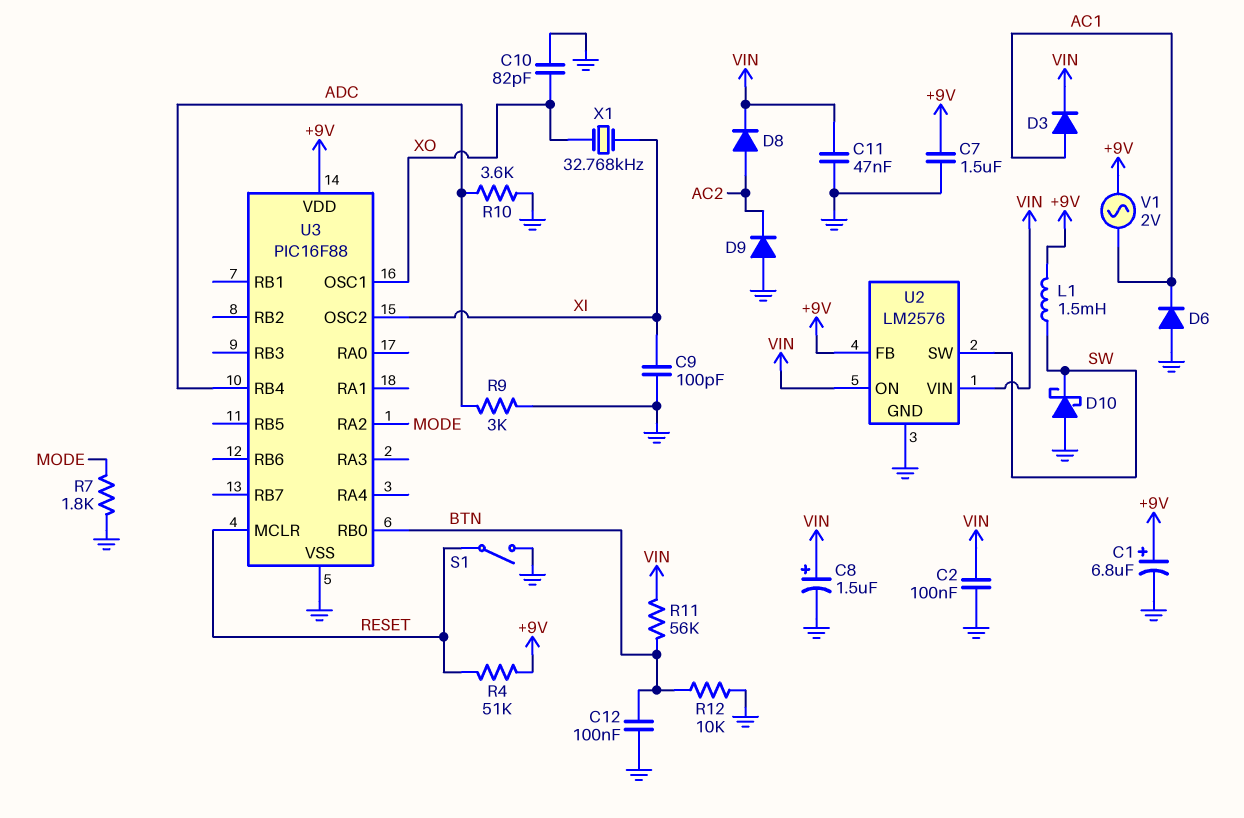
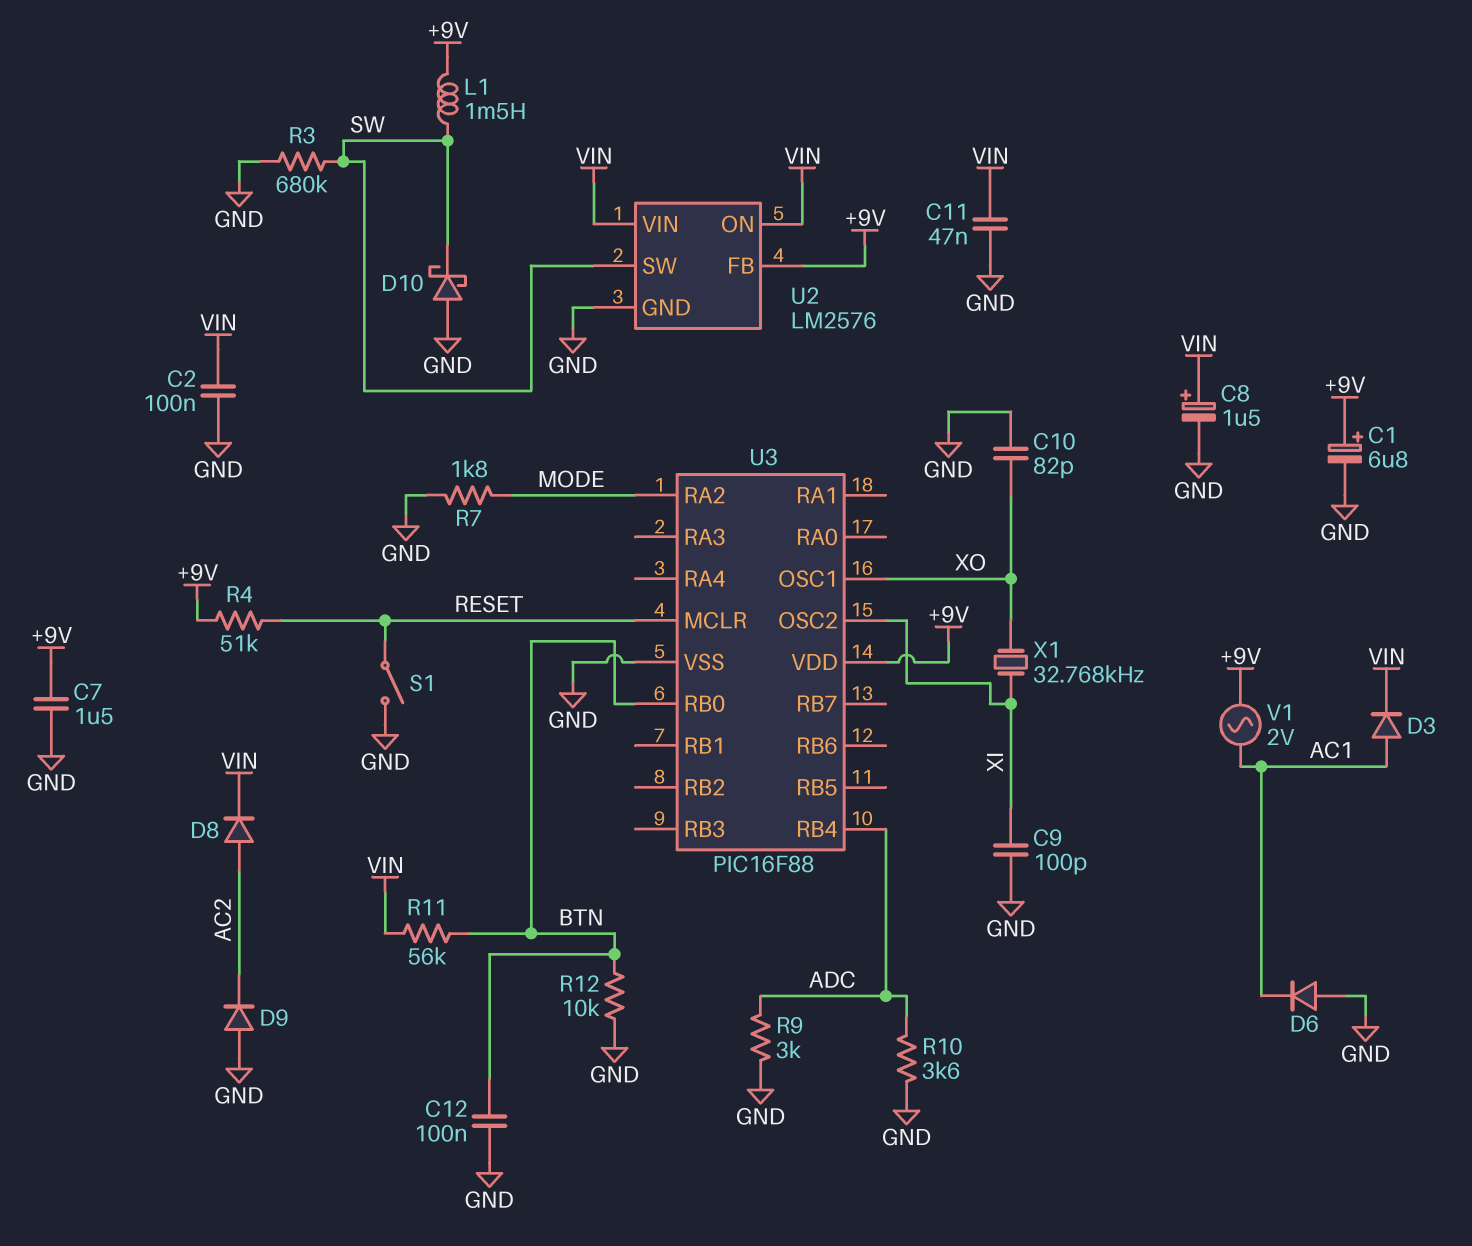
R3: none -> 680k (GND, SW)

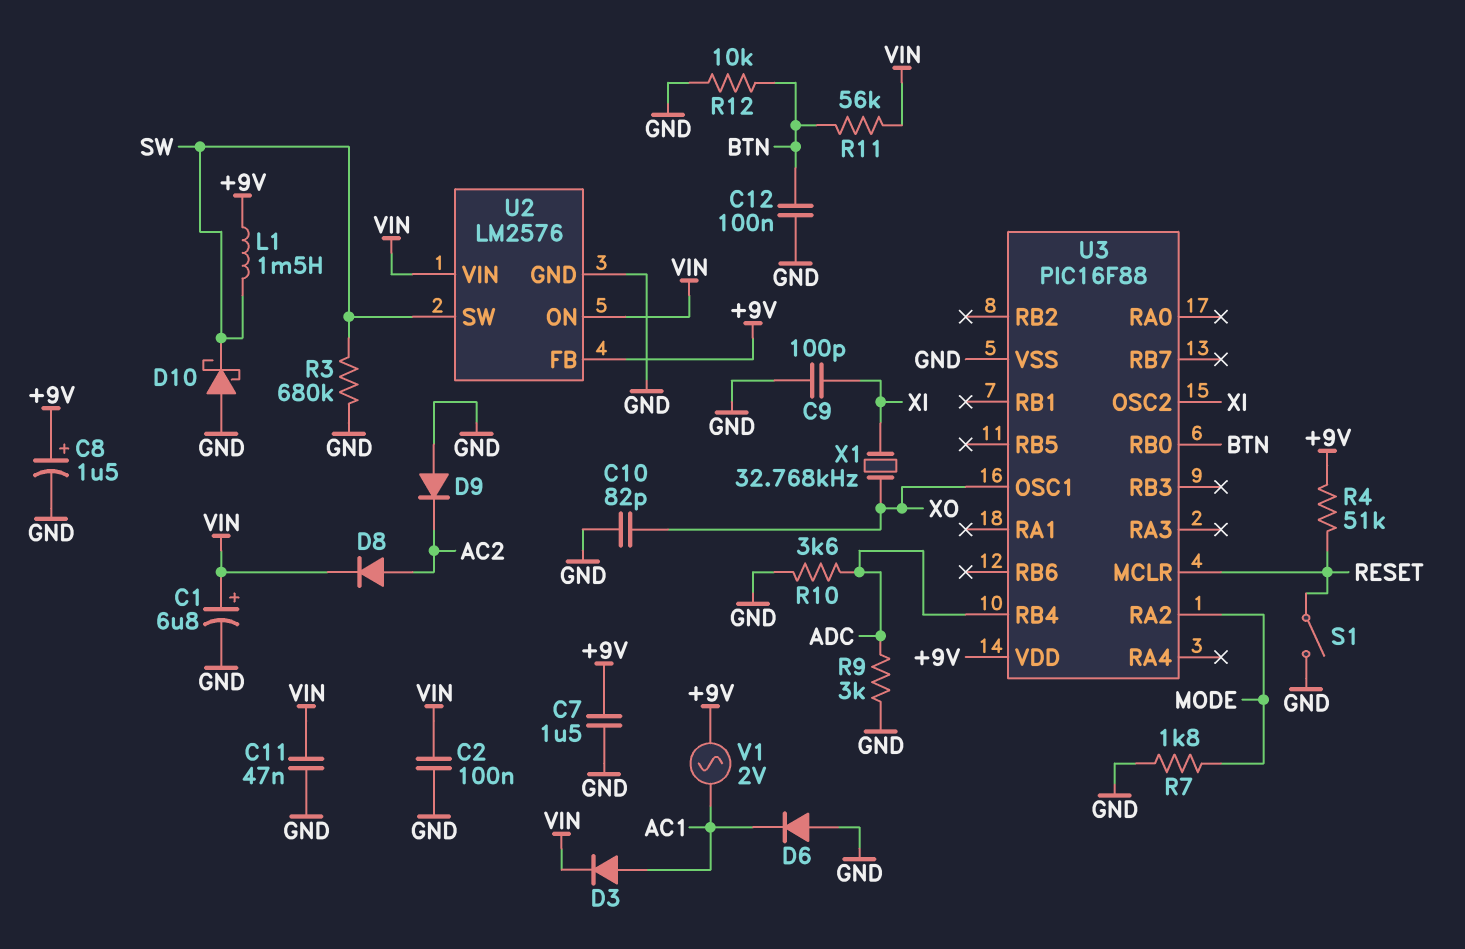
C1: 6.8uF (plus +9V, minus GND) -> 6.8uF (plus VIN, minus GND)
C8: 1.5uF (plus VIN, minus GND) -> 1.5uF (plus +9V, minus GND)

